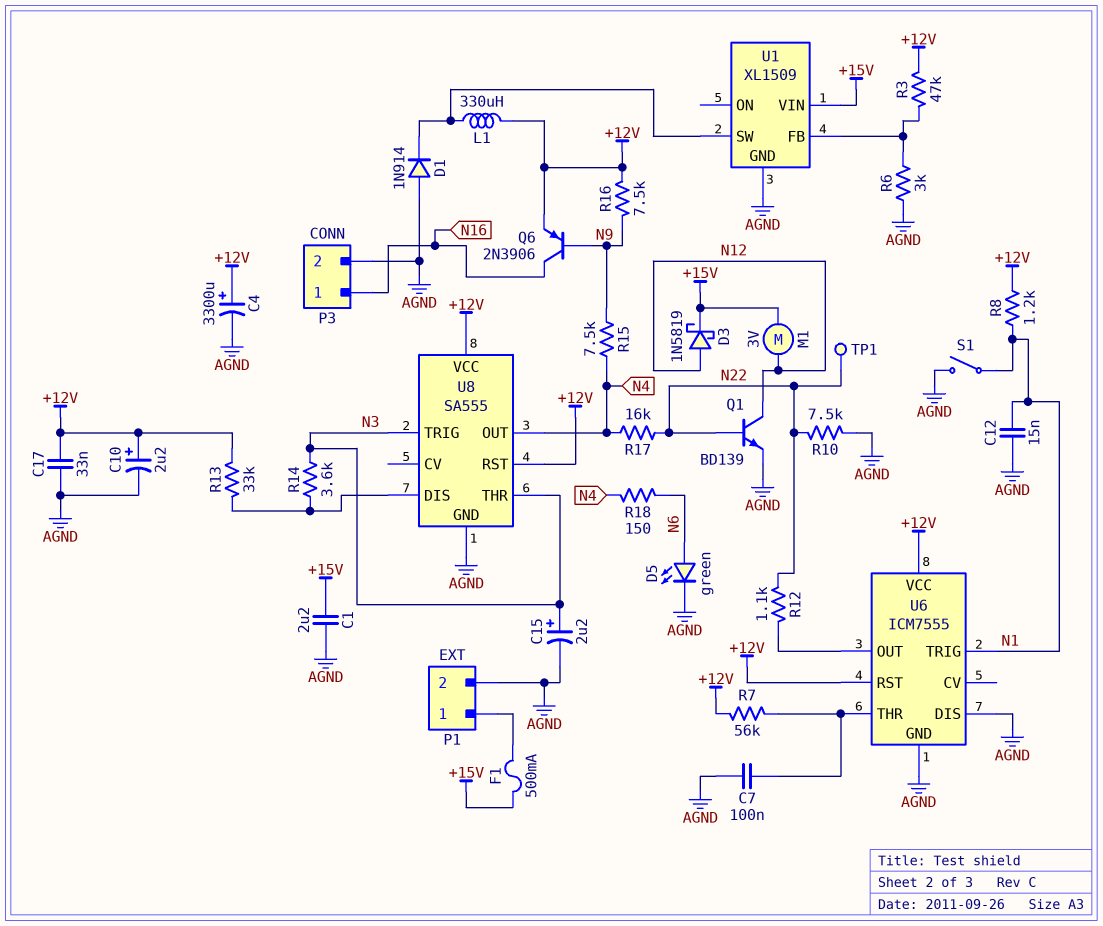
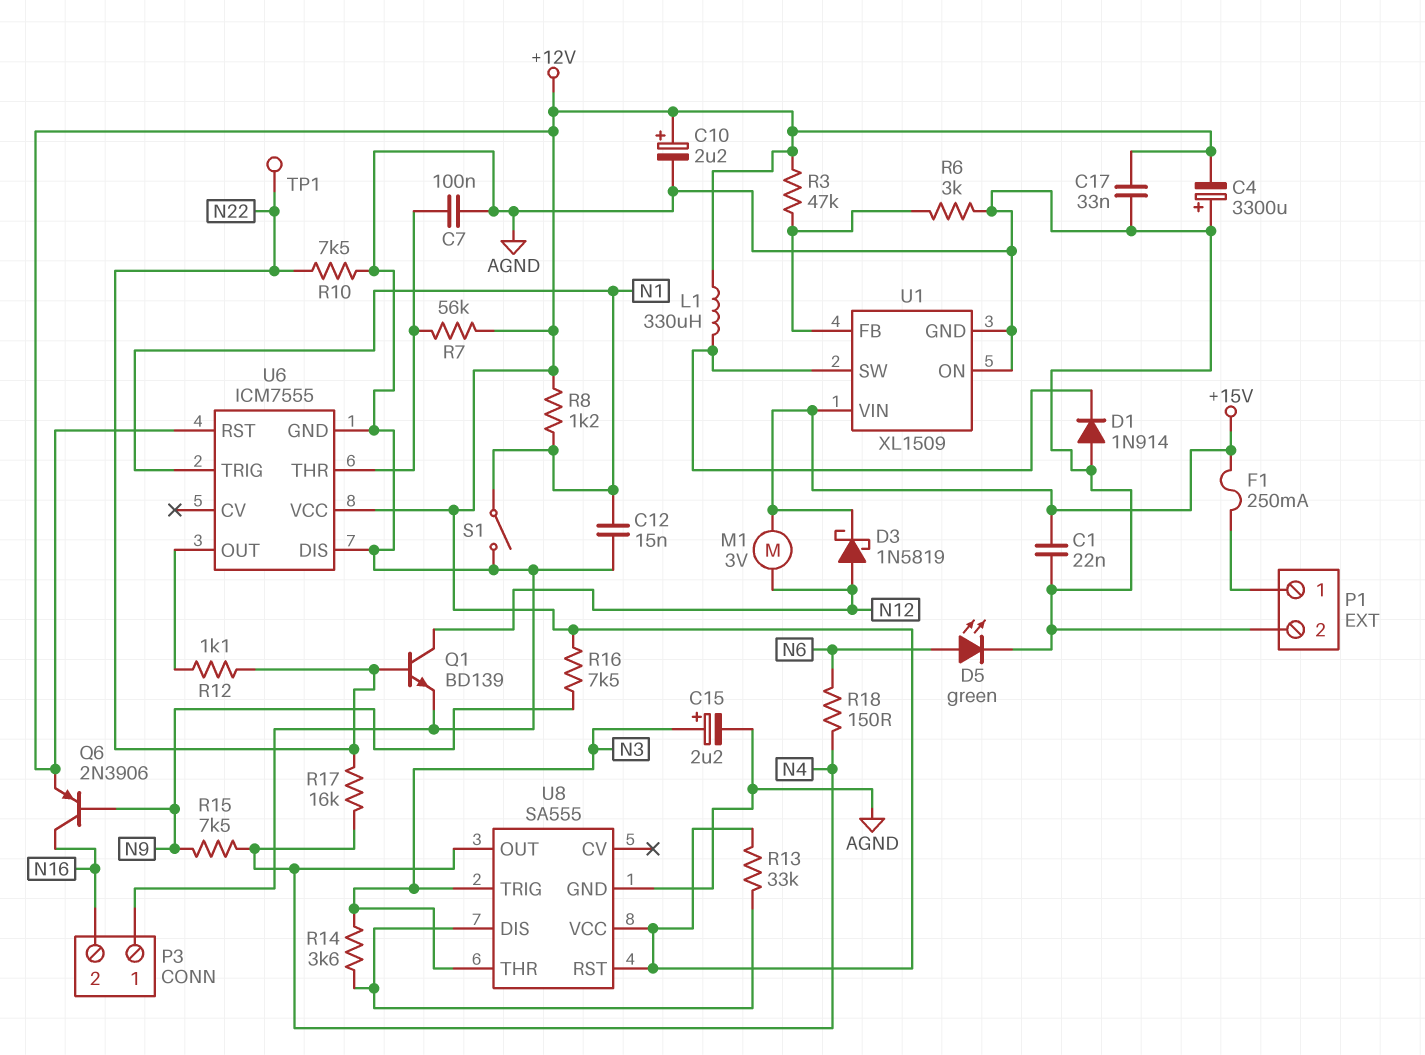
C1: 2.2uF (+15V, AGND) -> 22nF (+15V, AGND)
C4: 3300uF (plus +12V, minus AGND) -> 3300uF (plus AGND, minus +12V)
F1: 500mA (+15V, P1/1) -> 250mA (+15V, P1/1)
P3 pin 1: N16 -> AGND
P3 pin 2: AGND -> N16
U1 pin ON: none -> AGND

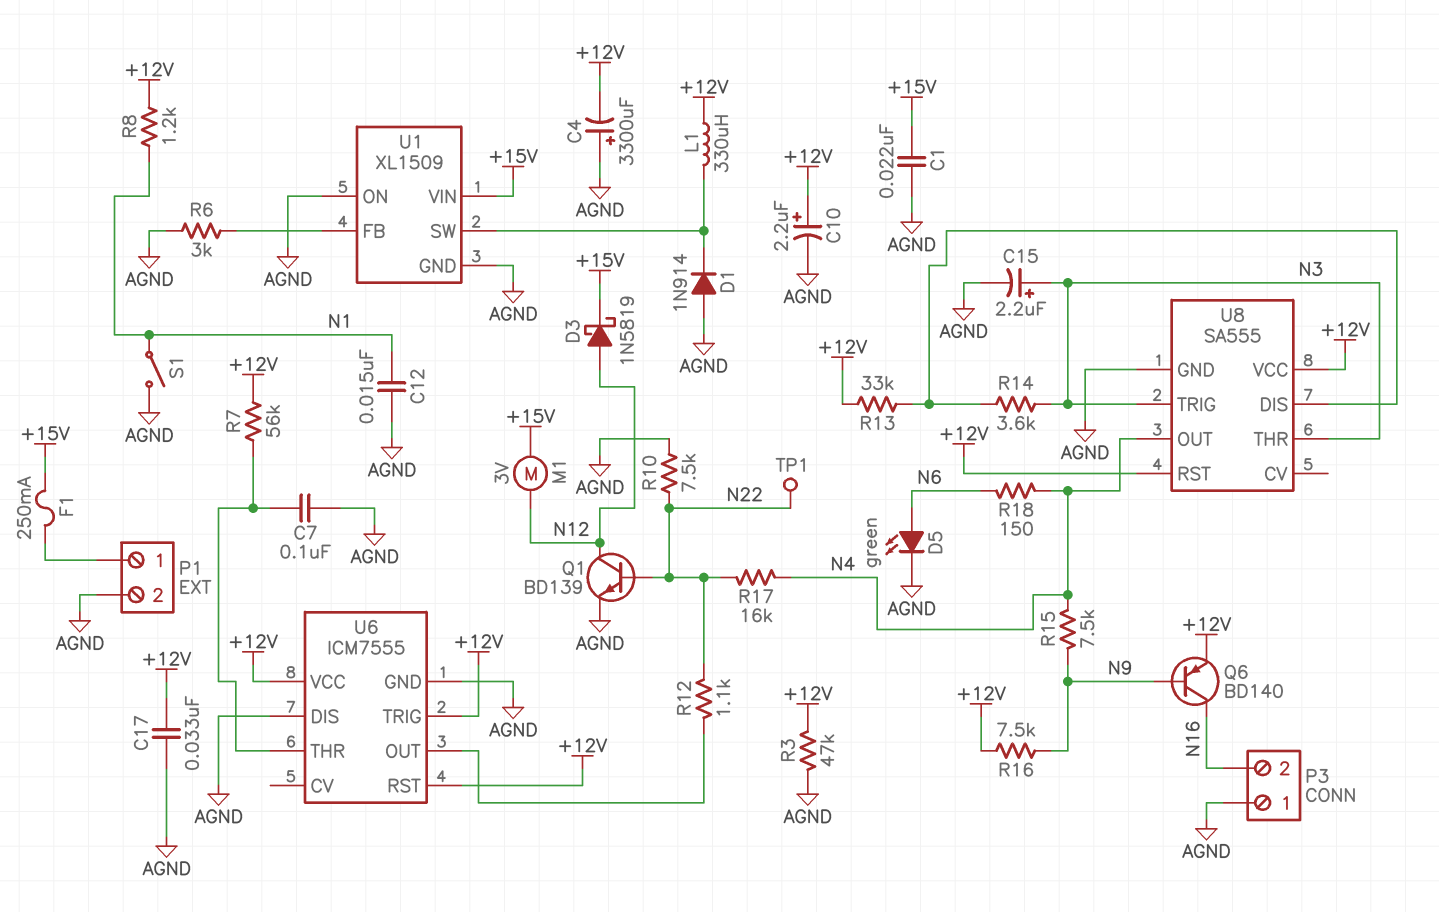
Q6: PNP 2N3906 (B N9, C N16, E +12V) -> PNP BD140 (B N9, C N16, E +12V)
R3: 47k (+12V, U1/FB) -> 47k (+12V, AGND)
U6 pin TRIG: N1 -> +12V

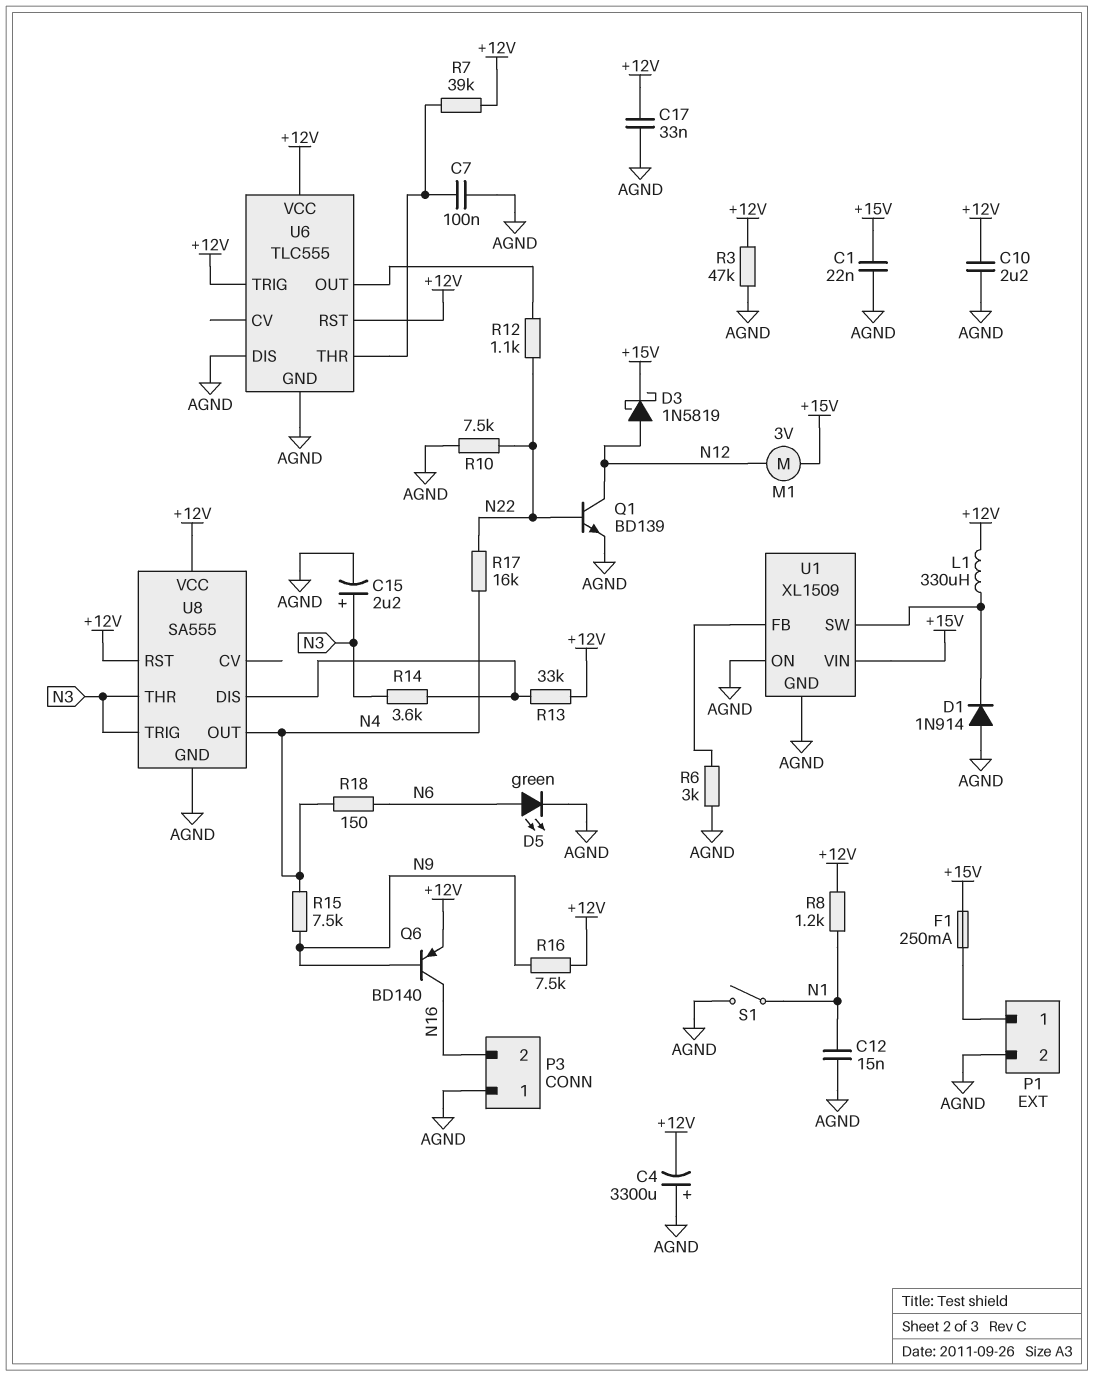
C10: 2.2uF (plus +12V, minus AGND) -> 2.2uF (+12V, AGND)
R7: 56k (+12V, U6/THR) -> 39k (+12V, U6/THR)
TP1: test point (N22) -> none
U6: ICM7555 -> TLC555

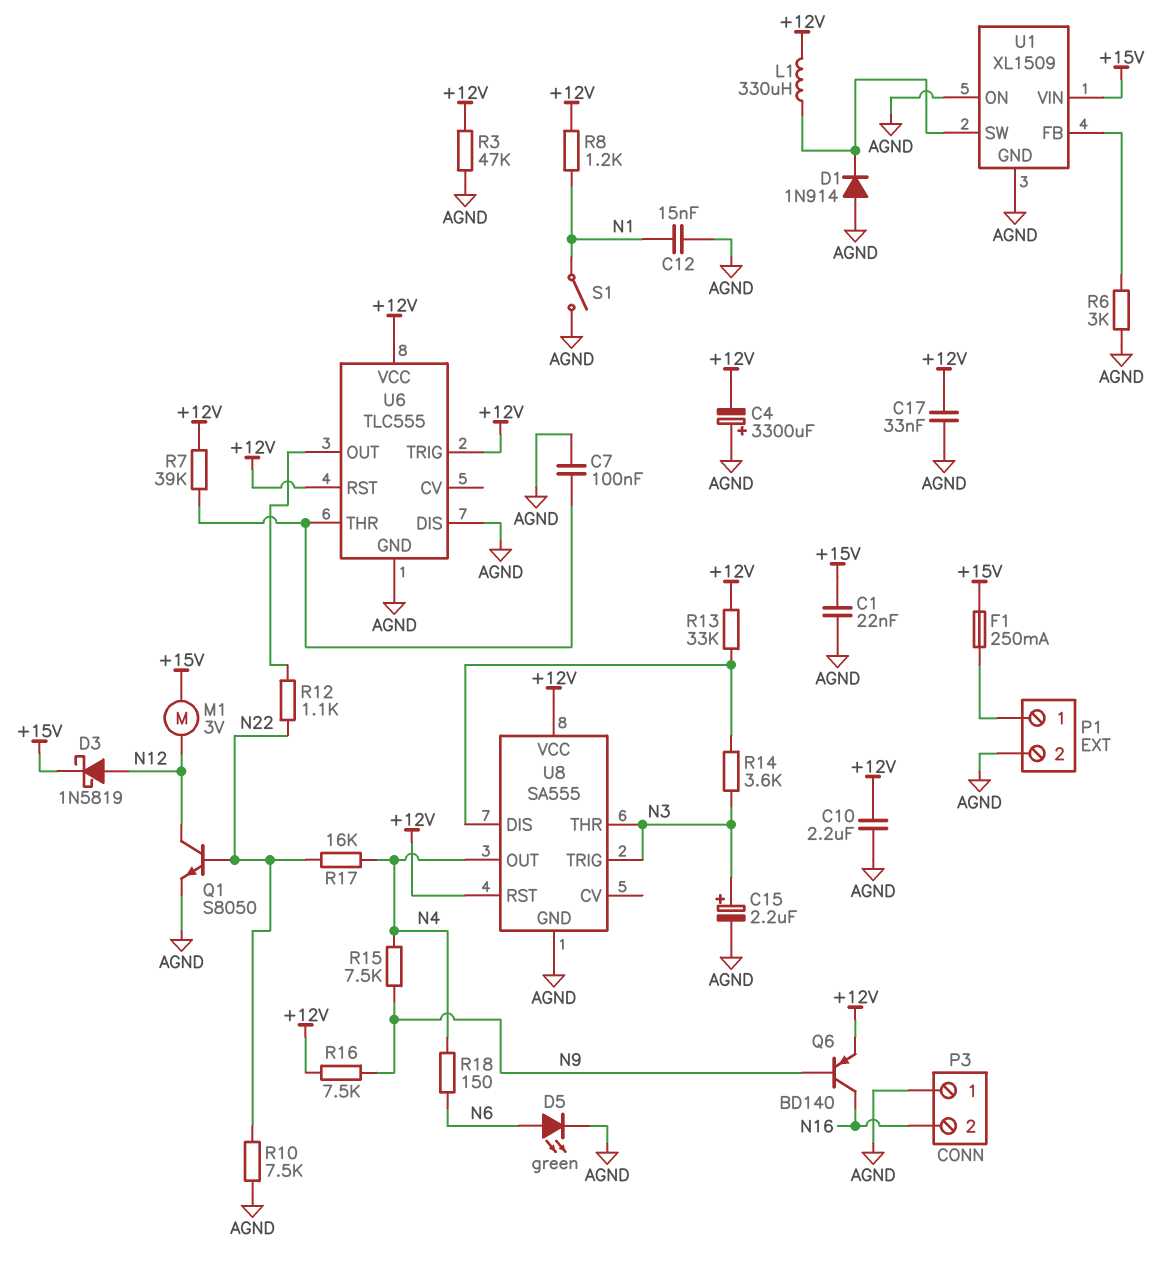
Q1: NPN BD139 (B N22, C N12, E AGND) -> NPN S8050 (B N22, C N12, E AGND)

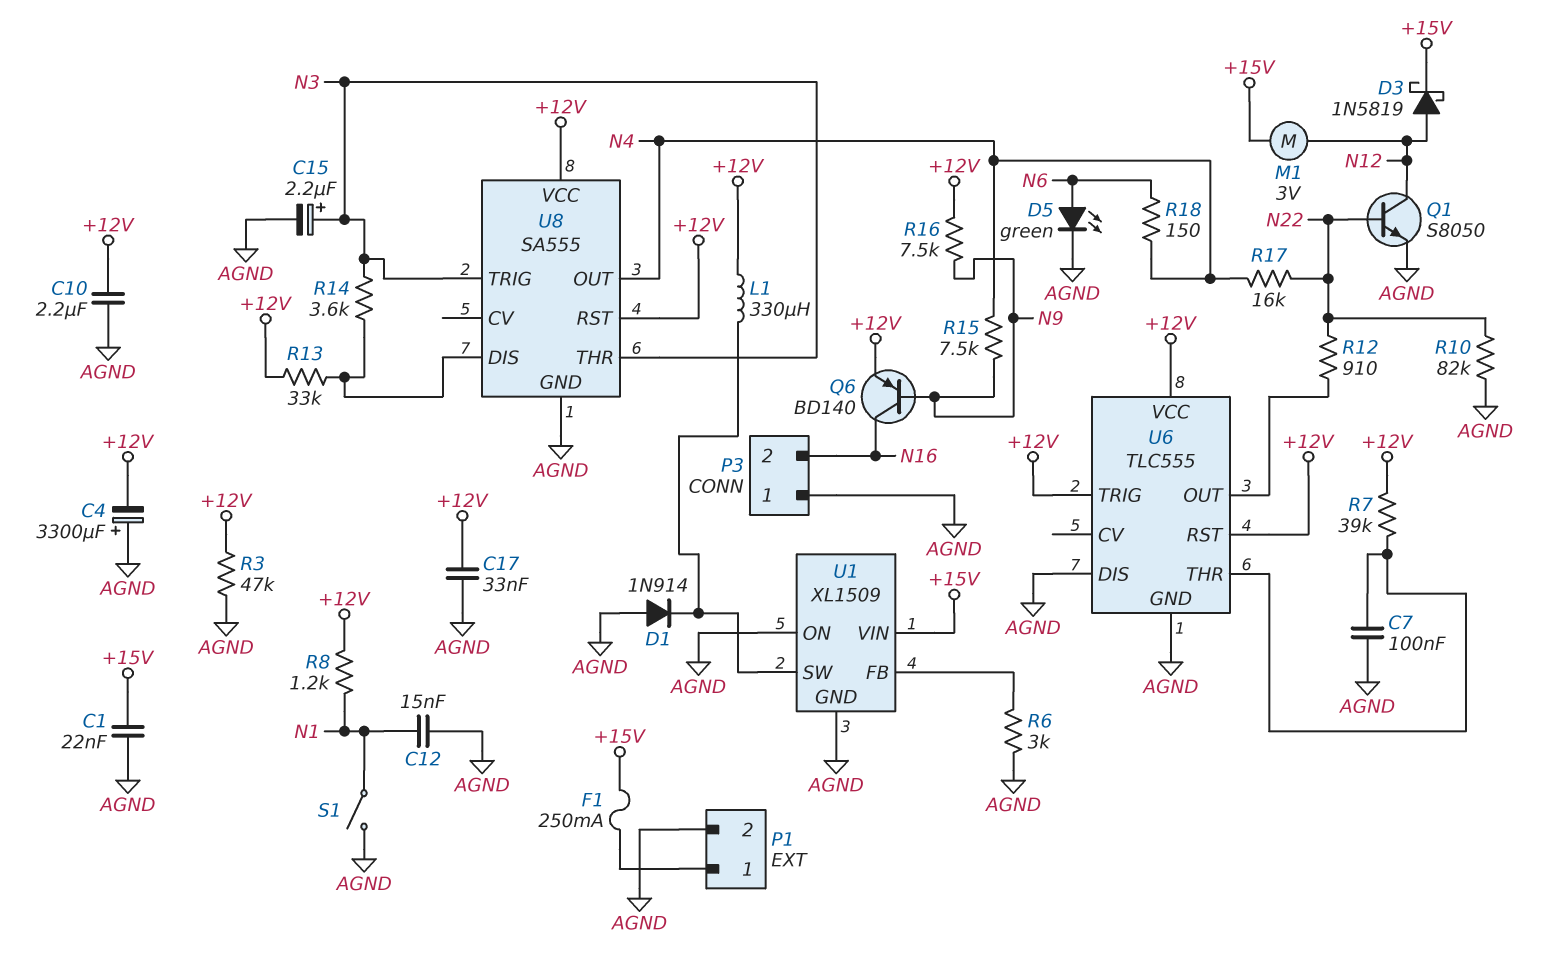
R10: 7.5k (AGND, N22) -> 82k (AGND, N22)
R12: 1.1k (N22, U6/OUT) -> 910 (N22, U6/OUT)

